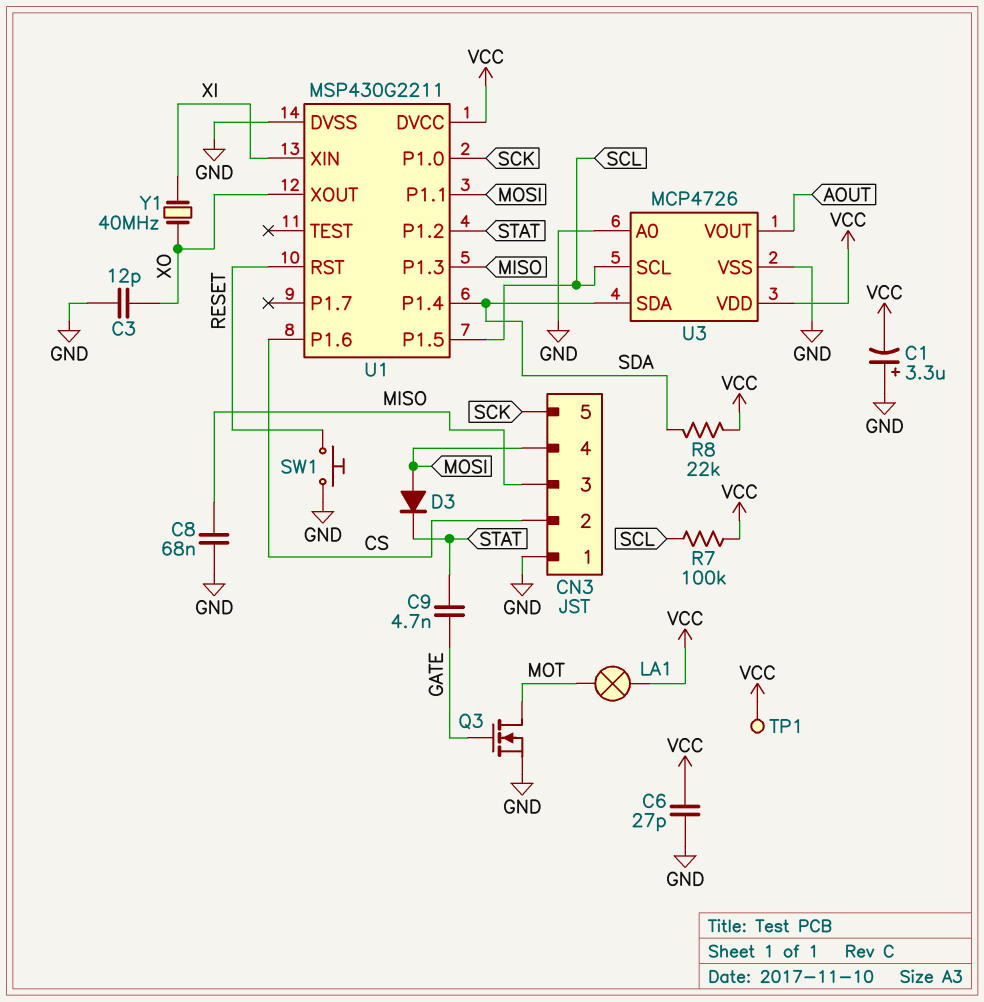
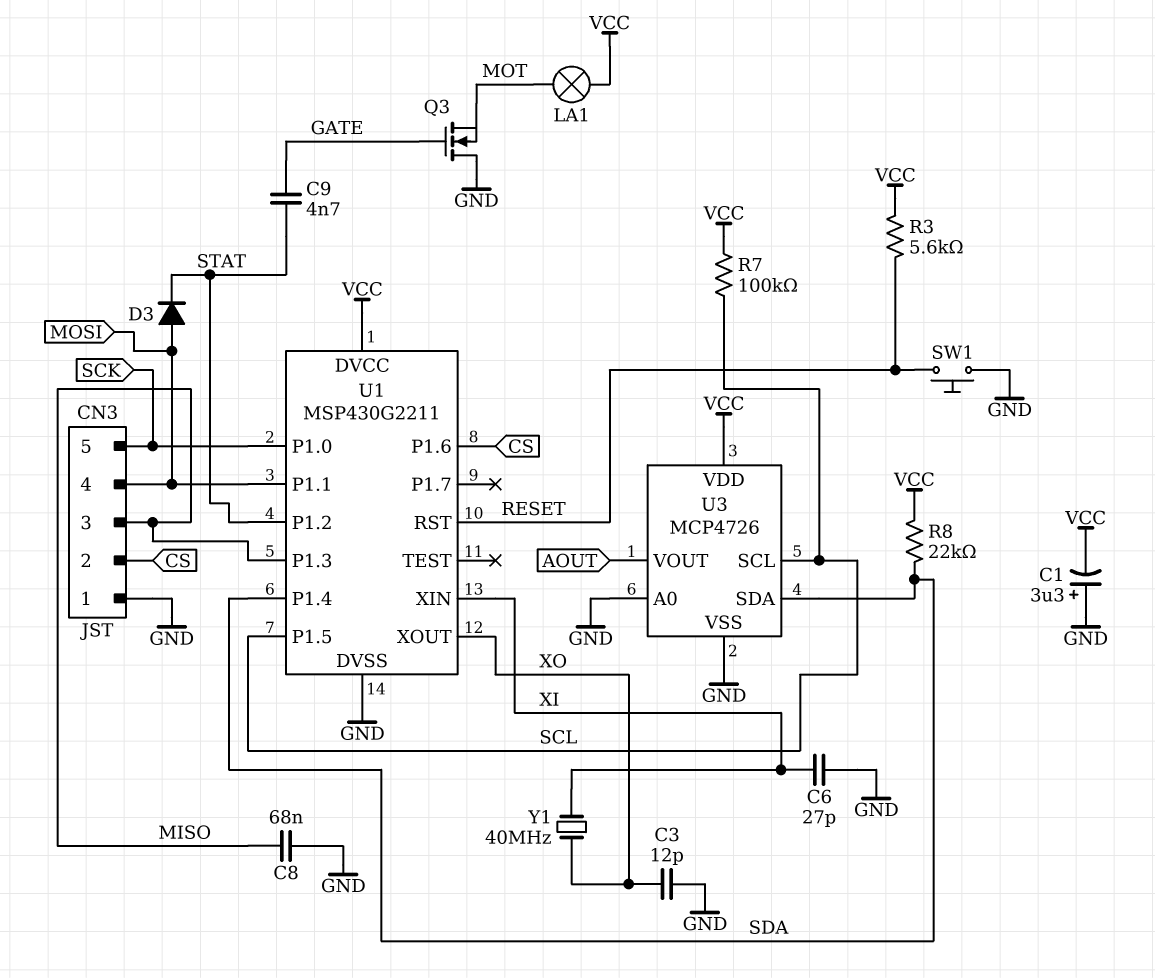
C6: 27pF (GND, VCC) -> 27pF (GND, XI)
Q3: NMOS (G GATE, D MOT, S GND) -> NMOS (G GATE, D GND, S MOT)
R3: none -> 5.6k (RESET, VCC)
TP1: test point (VCC) -> none

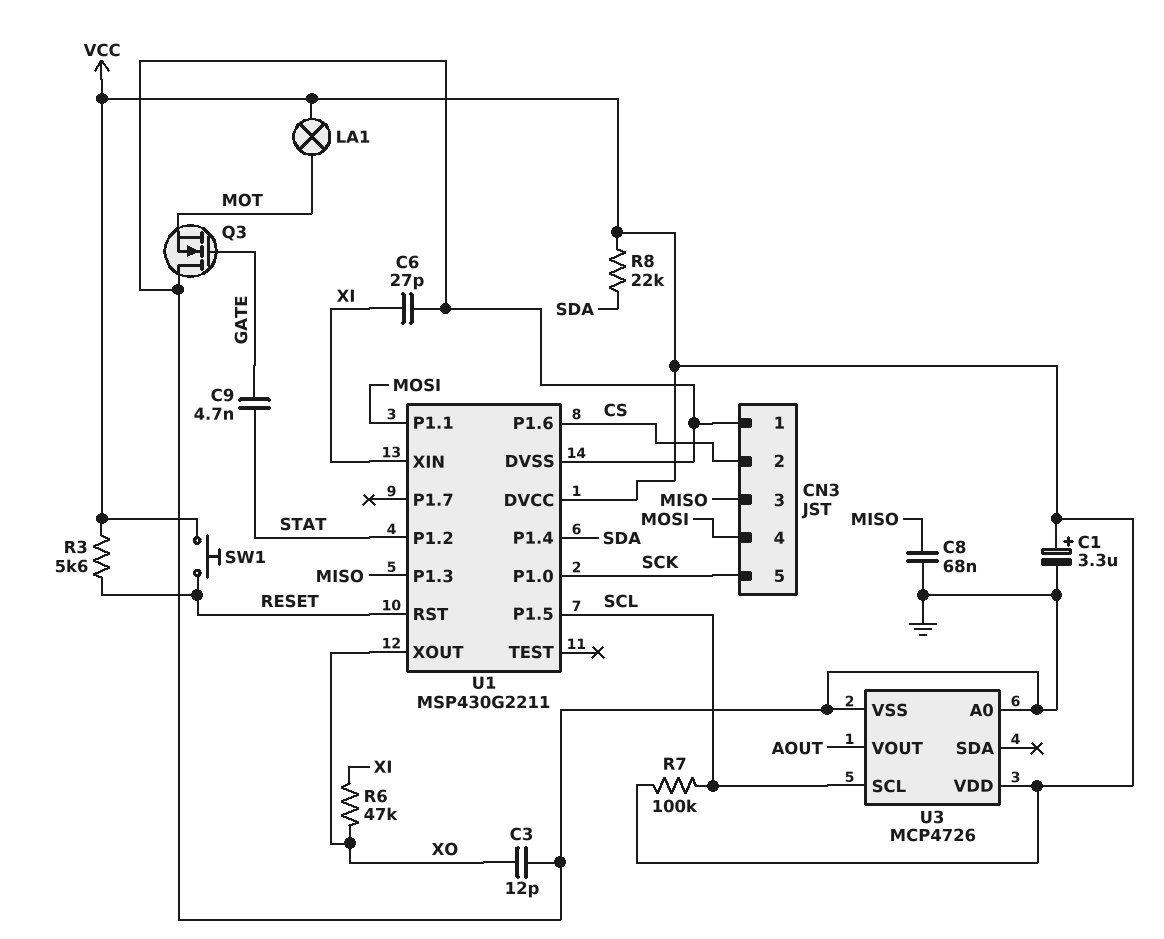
C1: 3.3uF (plus GND, minus VCC) -> 3.3uF (plus VCC, minus GND)
D3: diode (A MOSI, K STAT) -> none
R6: none -> 47k (XI, XO)
SW1: button (GND, RESET) -> button (RESET, VCC)
U3 pin SDA: SDA -> none
Y1: 40MHz (XI, XO) -> none

